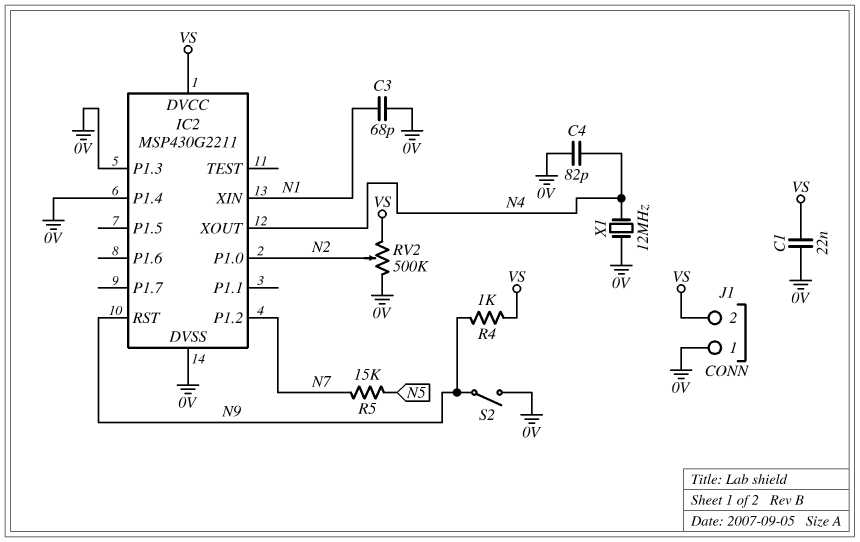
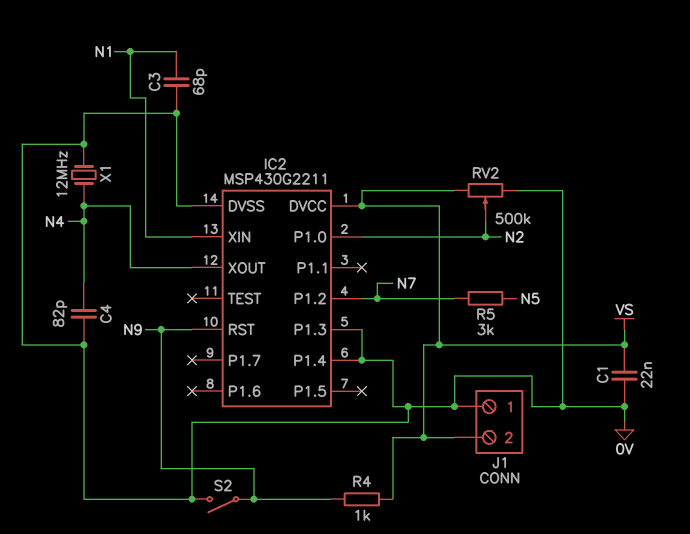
R5: 15k (N5, N7) -> 3k (N5, N7)

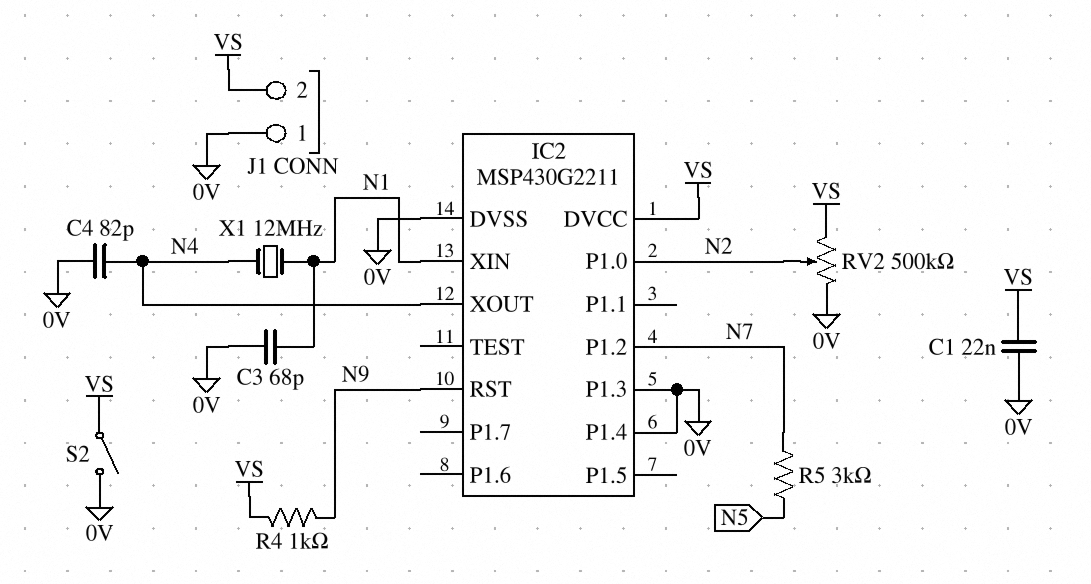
S2: switch (0V, N9) -> switch (0V, VS)
X1: 12MHz (0V, N4) -> 12MHz (N1, N4)

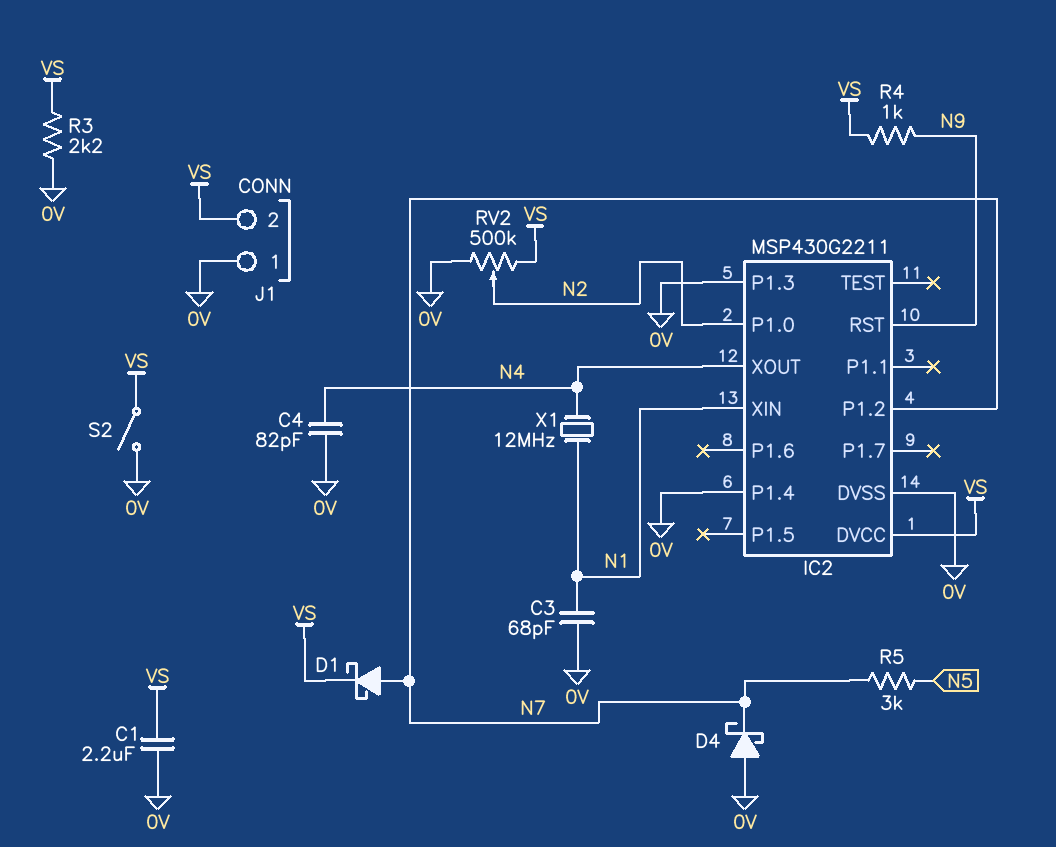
C1: 22nF (0V, VS) -> 2.2uF (0V, VS)
D1: none -> schottky (A N7, K VS)
D4: none -> schottky (A 0V, K N7)
R3: none -> 2.2k (0V, VS)

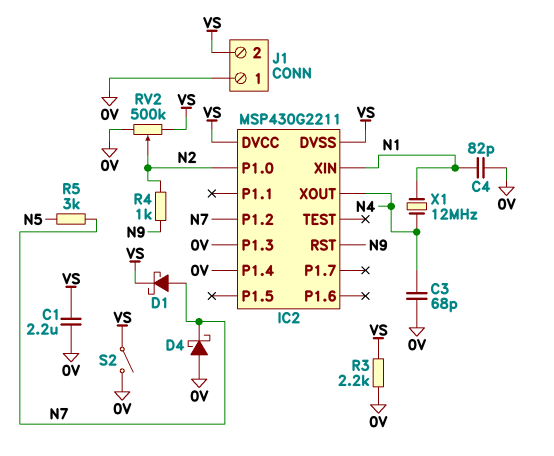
C3: 68pF (0V, N1) -> 68pF (0V, N4)
C4: 82pF (0V, N4) -> 82pF (0V, N1)
IC2 pin DVSS: 0V -> VS
R4: 1k (N9, VS) -> 1k (N2, N9)

